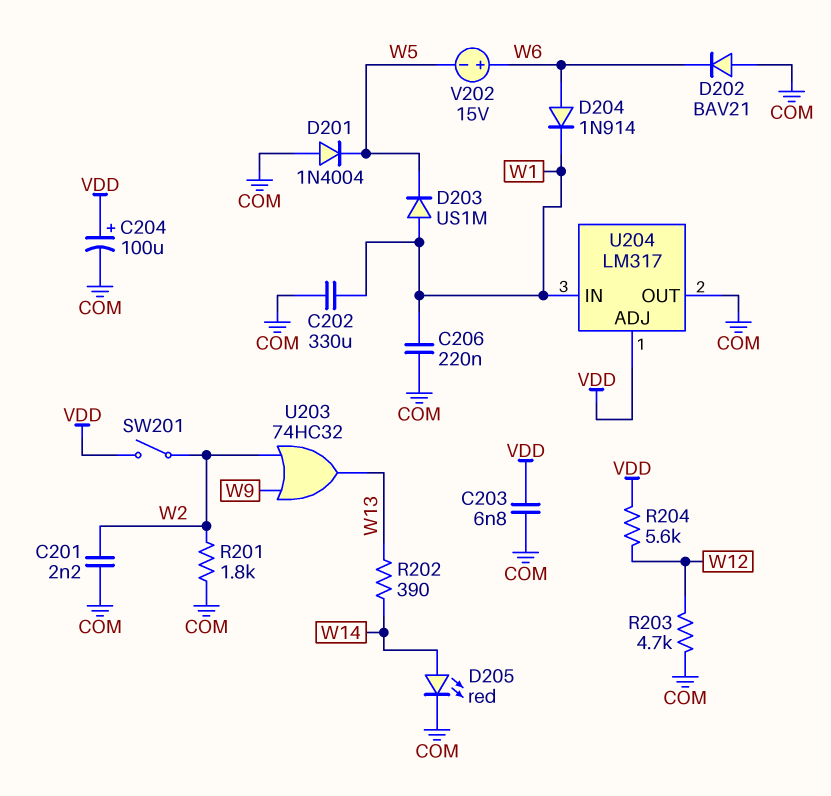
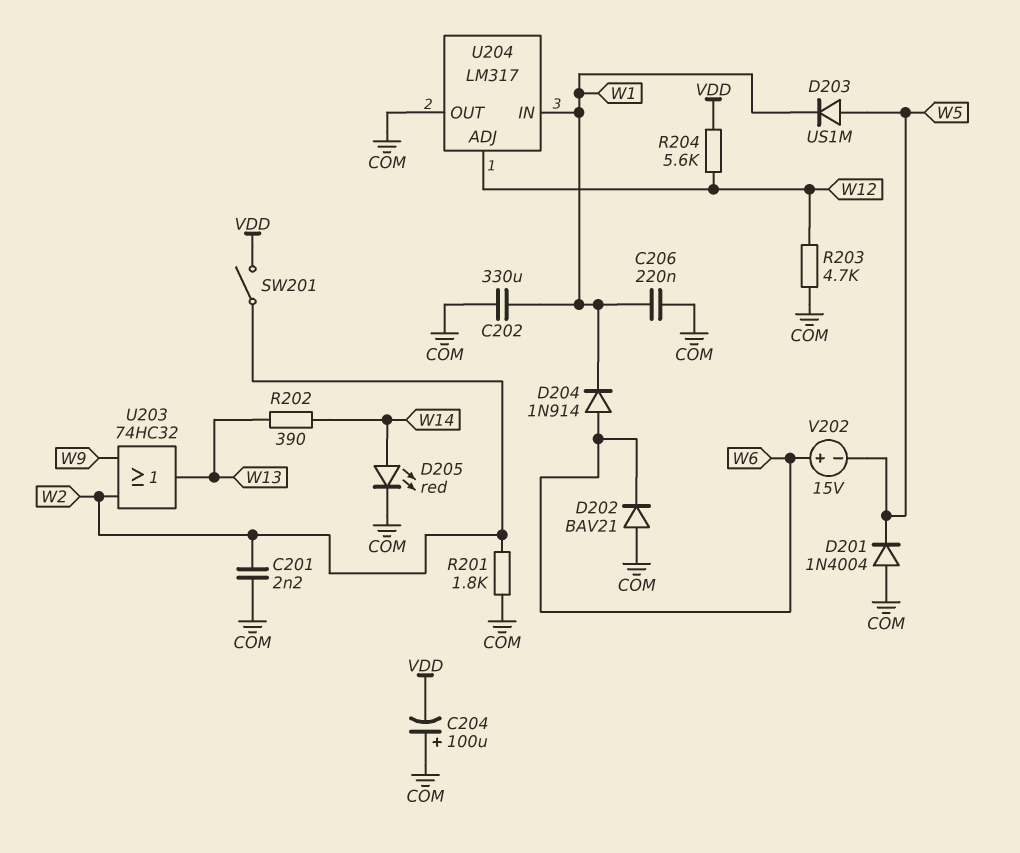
C203: 6.8nF (COM, VDD) -> none
C204: 100uF (plus VDD, minus COM) -> 100uF (plus COM, minus VDD)
D203: diode US1M (A W1, K W5) -> diode US1M (A W5, K W1)
U204 pin ADJ: VDD -> W12

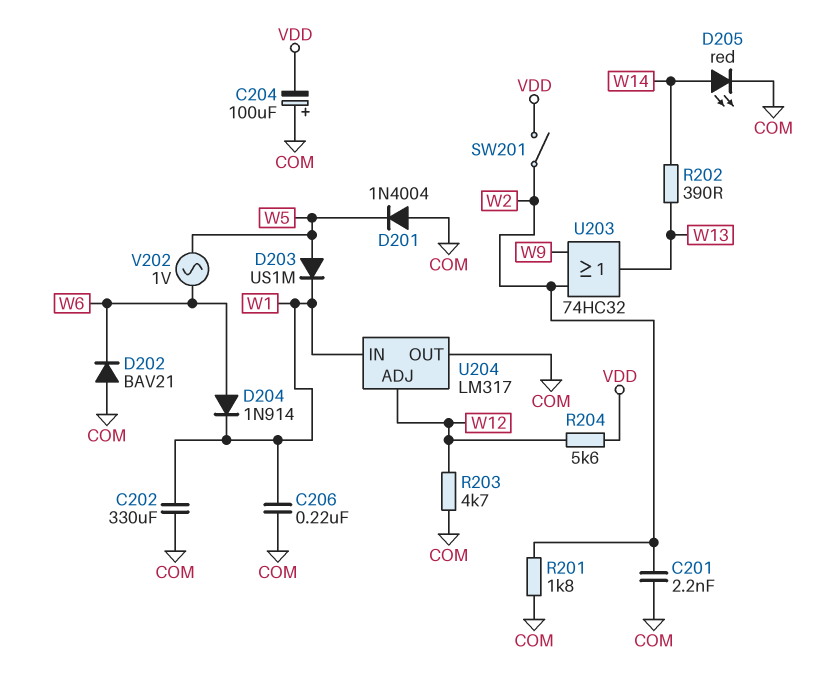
V202: 15V (plus W6, minus W5) -> AC 1V (W5, W6)

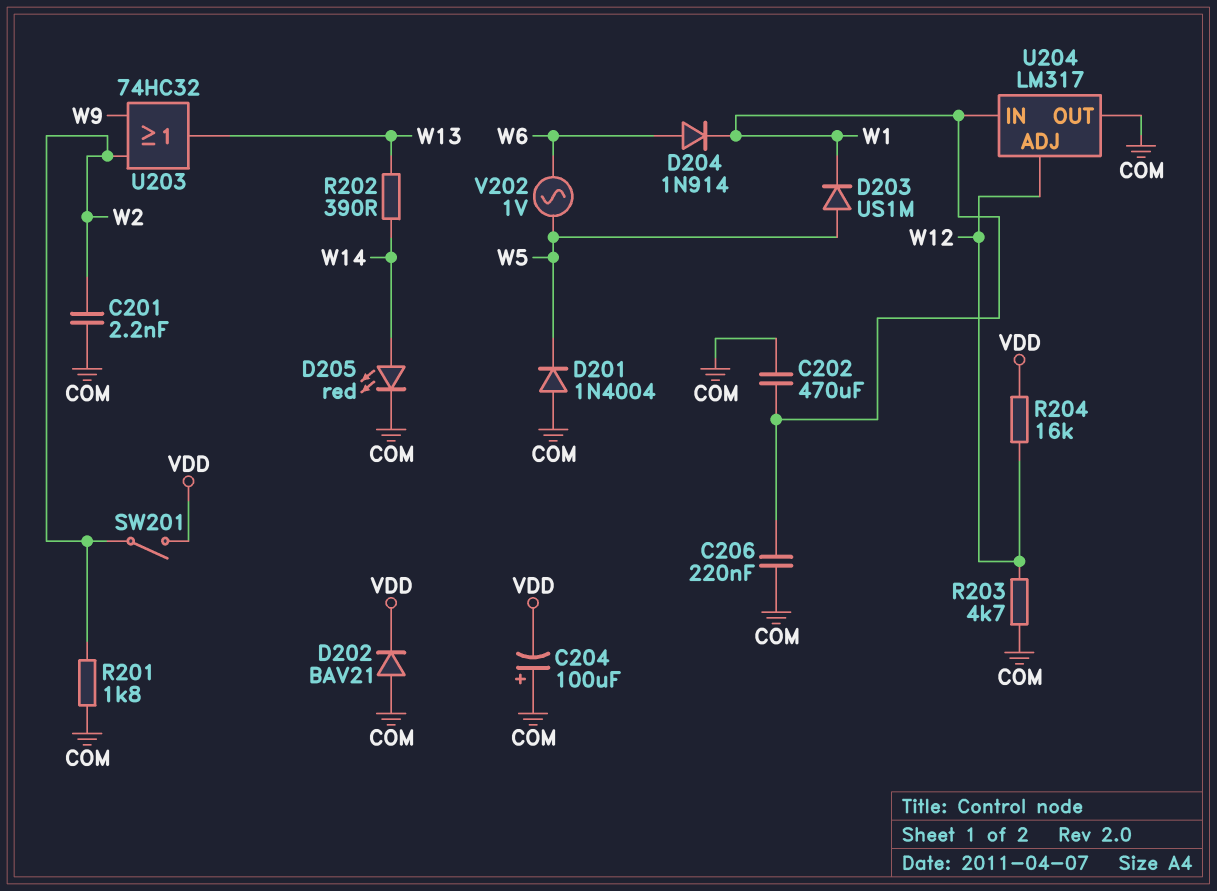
C202: 330uF (COM, W1) -> 470uF (COM, W1)
D202: diode BAV21 (A COM, K W6) -> diode BAV21 (A COM, K VDD)
R204: 5.6k (VDD, W12) -> 16k (VDD, W12)

